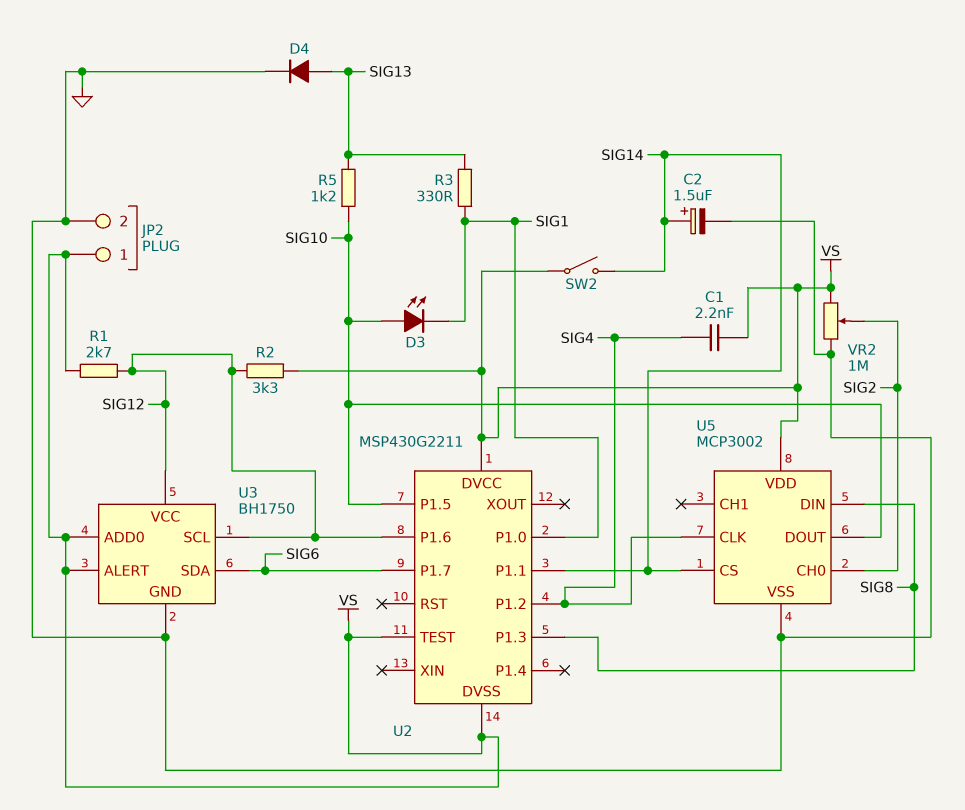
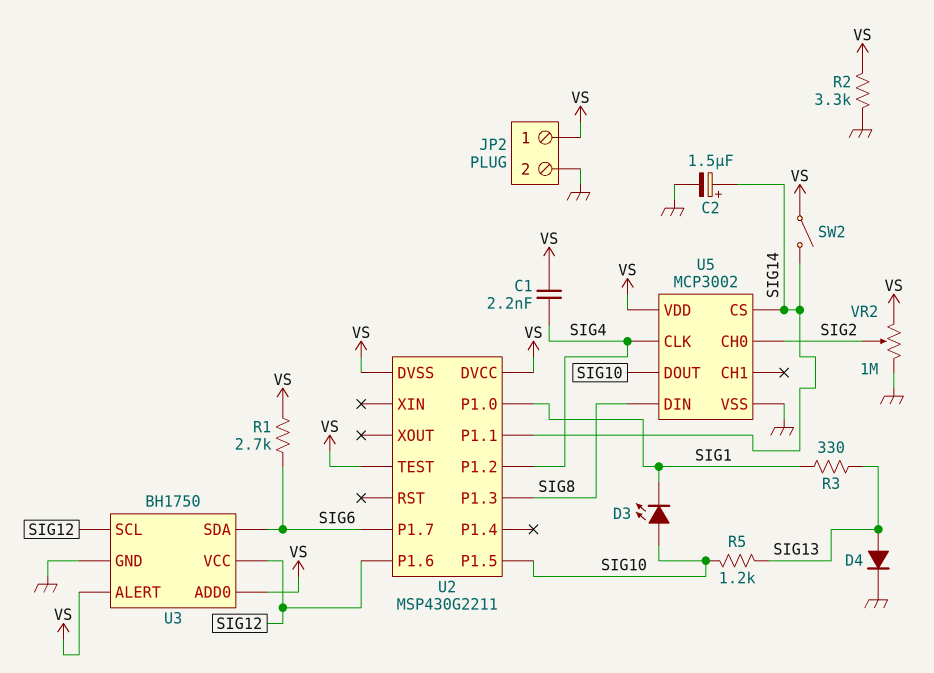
R1: 2.7k (SIG12, VS) -> 2.7k (SIG6, VS)
R2: 3.3k (SIG12, VS) -> 3.3k (GND, VS)

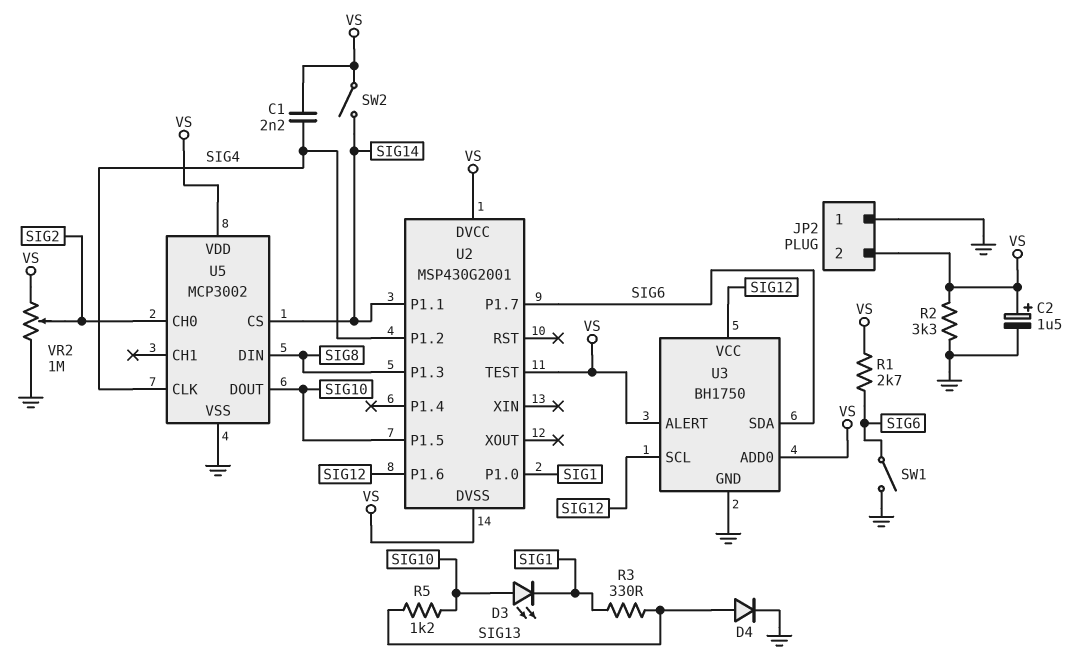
C2: 1.5uF (plus SIG14, minus GND) -> 1.5uF (plus VS, minus GND)
JP2 pin 1: VS -> GND
JP2 pin 2: GND -> VS
SW1: none -> switch (GND, SIG6)
U2: MSP430G2211 -> MSP430G2001

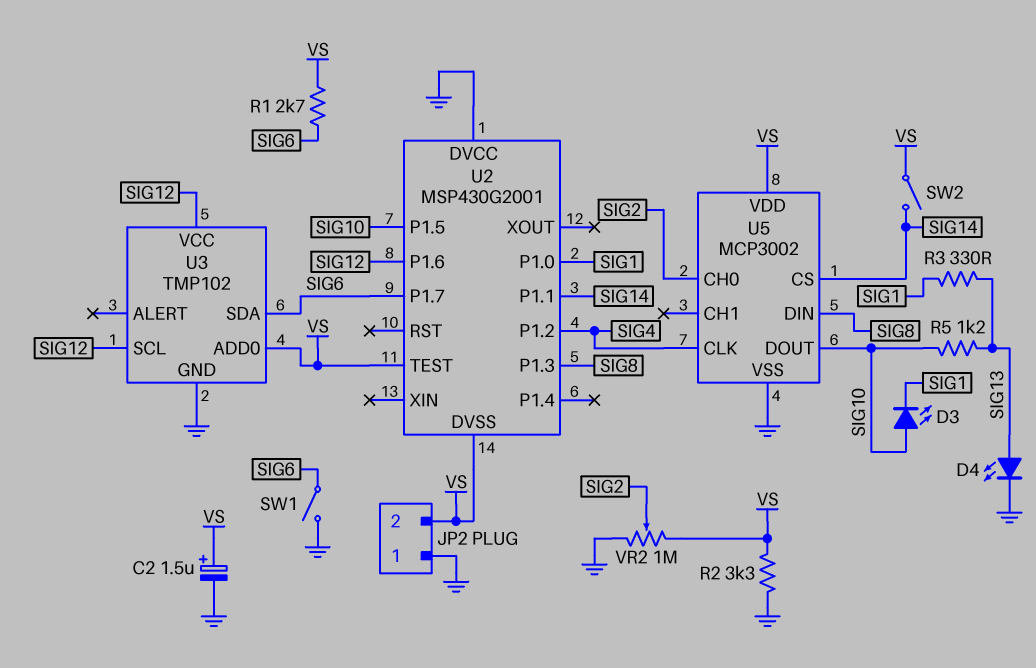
C1: 2.2nF (SIG4, VS) -> none
D4: diode (A SIG13, K GND) -> LED (A SIG13, K GND)
U2 pin DVCC: VS -> GND
U3: BH1750 -> TMP102
U3 pin ALERT: VS -> none

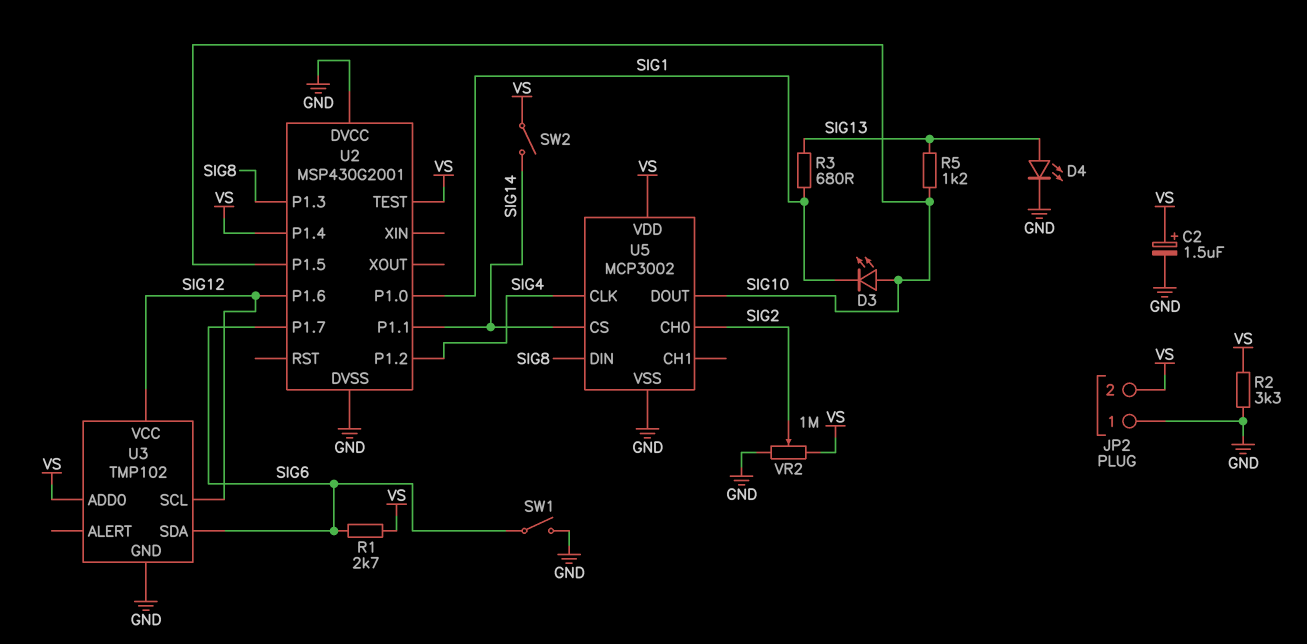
R3: 330 (SIG1, SIG13) -> 680 (SIG1, SIG13)
U2 pin DVSS: VS -> GND
U2 pin P1.4: none -> VS

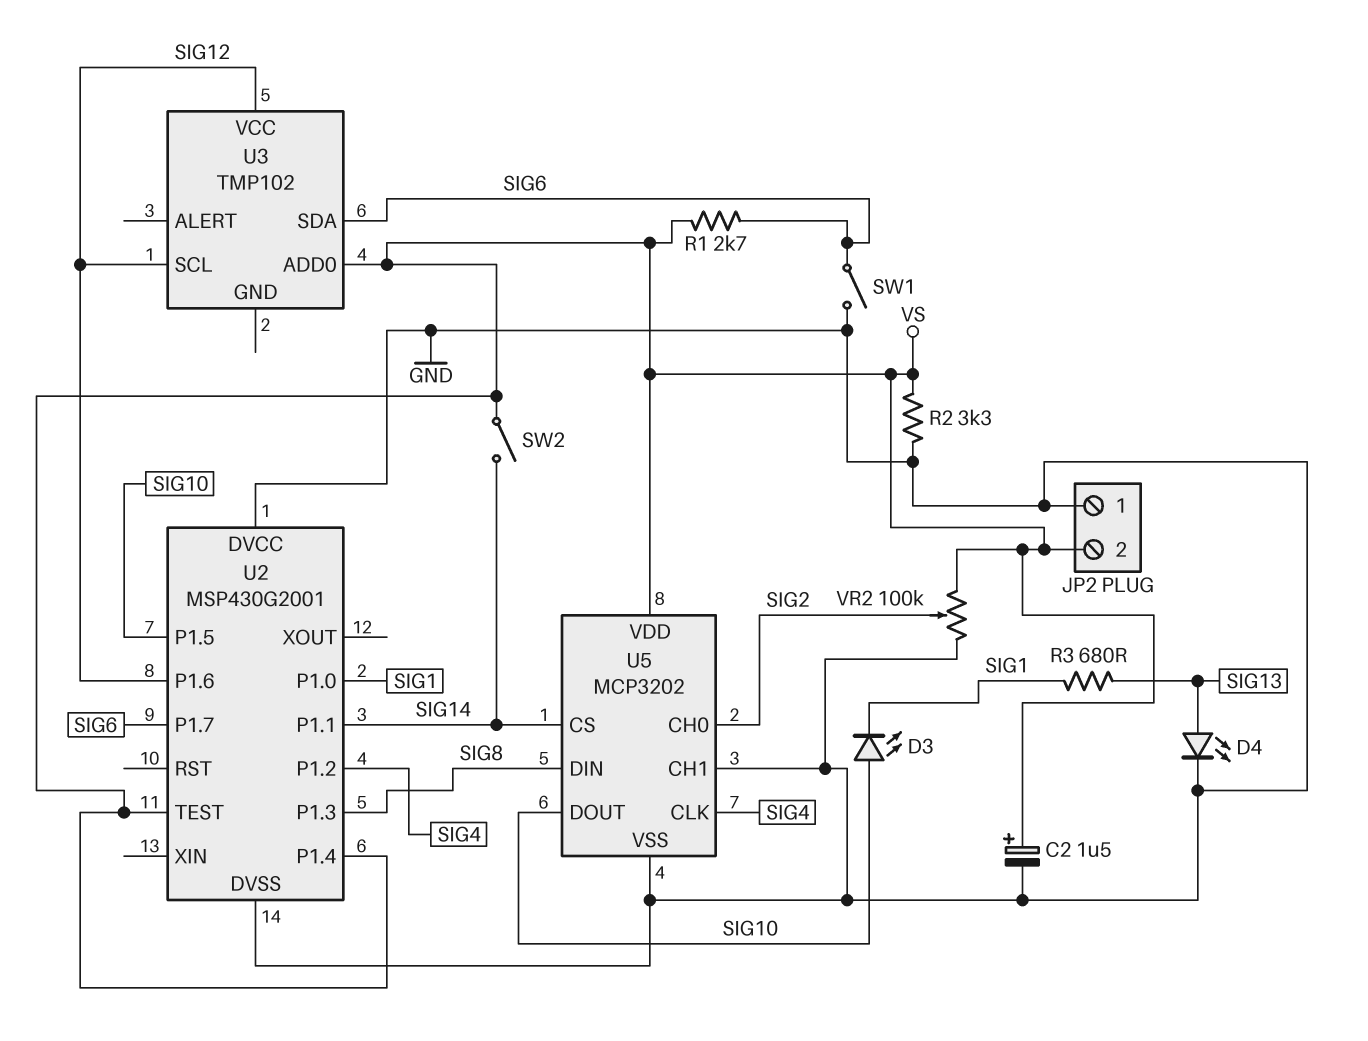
R5: 1.2k (SIG10, SIG13) -> none
U3 pin GND: GND -> none
U5: MCP3002 -> MCP3202
U5 pin CH1: none -> GND
VR2: 1M (GND, VS, wiper SIG2) -> 100k (GND, VS, wiper SIG2)

